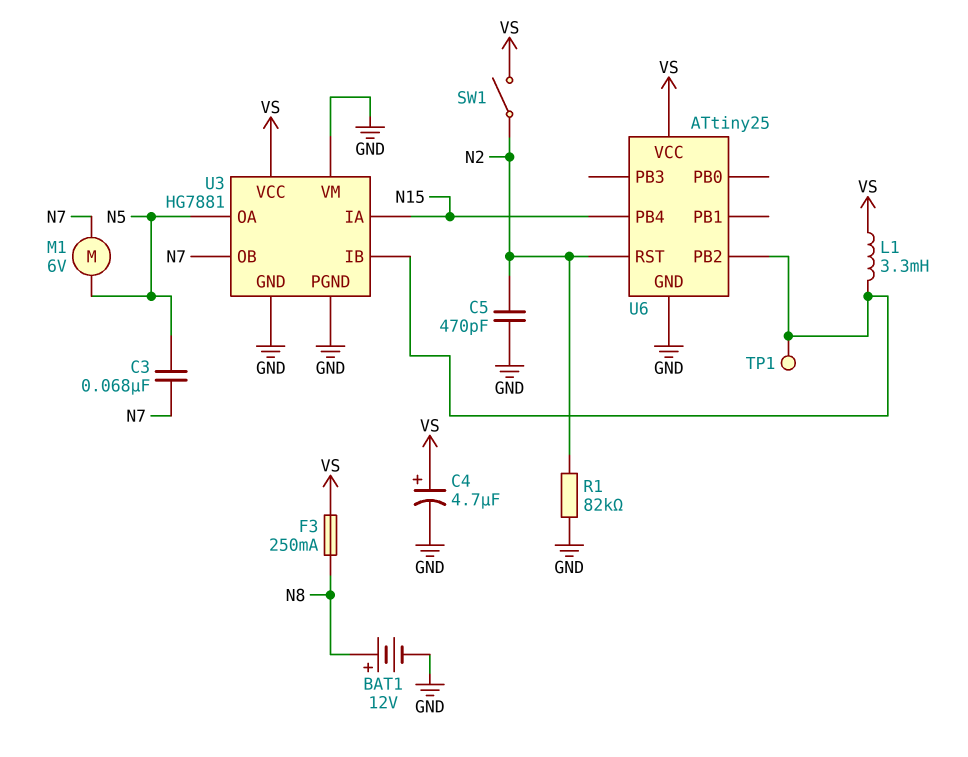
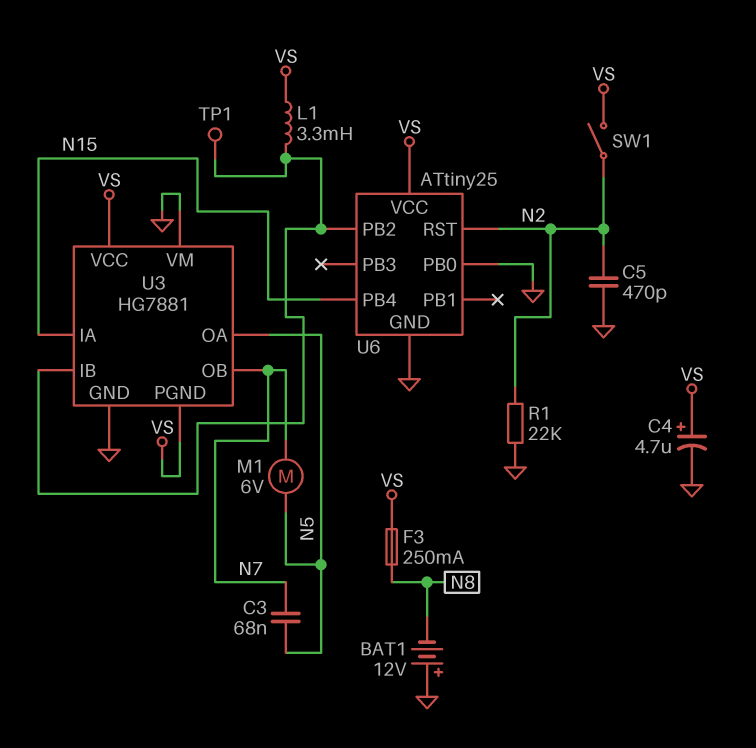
BAT1: 12V (plus N8, minus GND) -> 12V (plus GND, minus N8)
R1: 82k (GND, N2) -> 22k (GND, N2)
U3 pin PGND: GND -> VS
U6 pin PB0: none -> GND

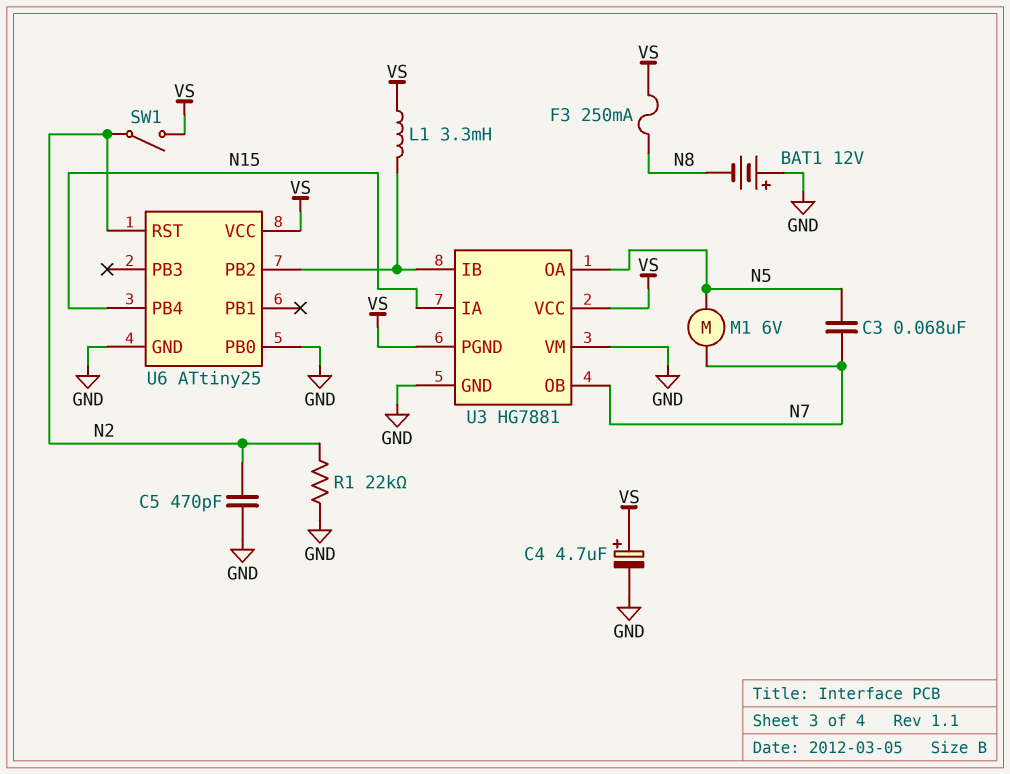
TP1: test point (U3/IB) -> none

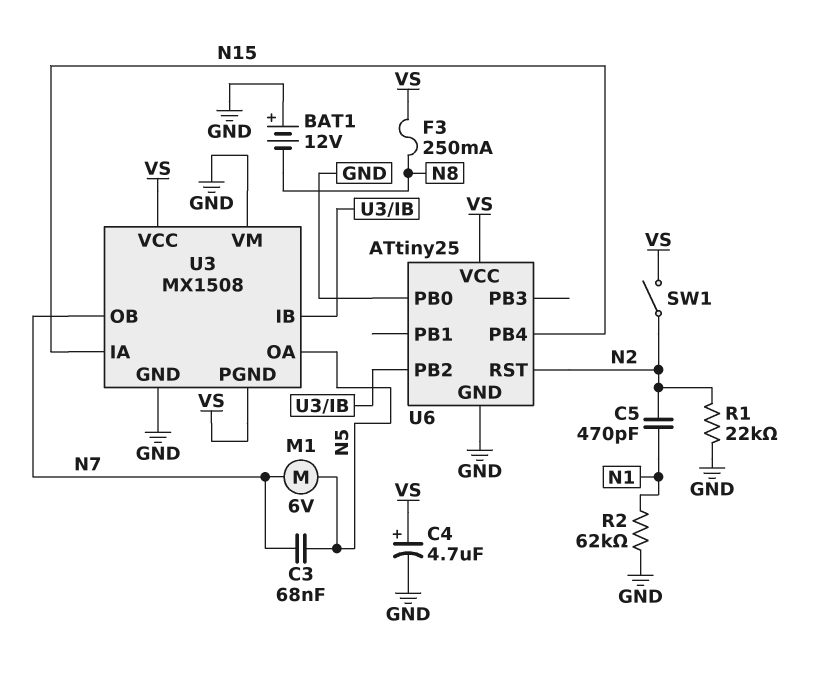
C5: 470pF (GND, N2) -> 470pF (N1, N2)
L1: 3.3mH (U3/IB, VS) -> none
R2: none -> 62k (GND, N1)
U3: HG7881 -> MX1508

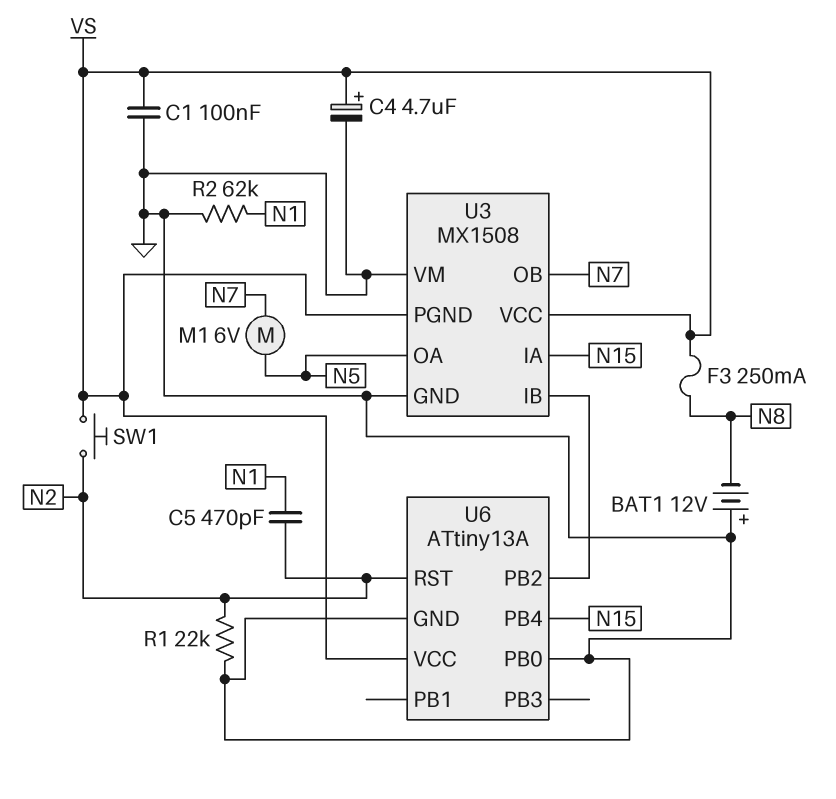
C1: none -> 100nF (GND, VS)
C3: 68nF (N5, N7) -> none
SW1: switch (N2, VS) -> button (N2, VS)
U6: ATtiny25 -> ATtiny13A

